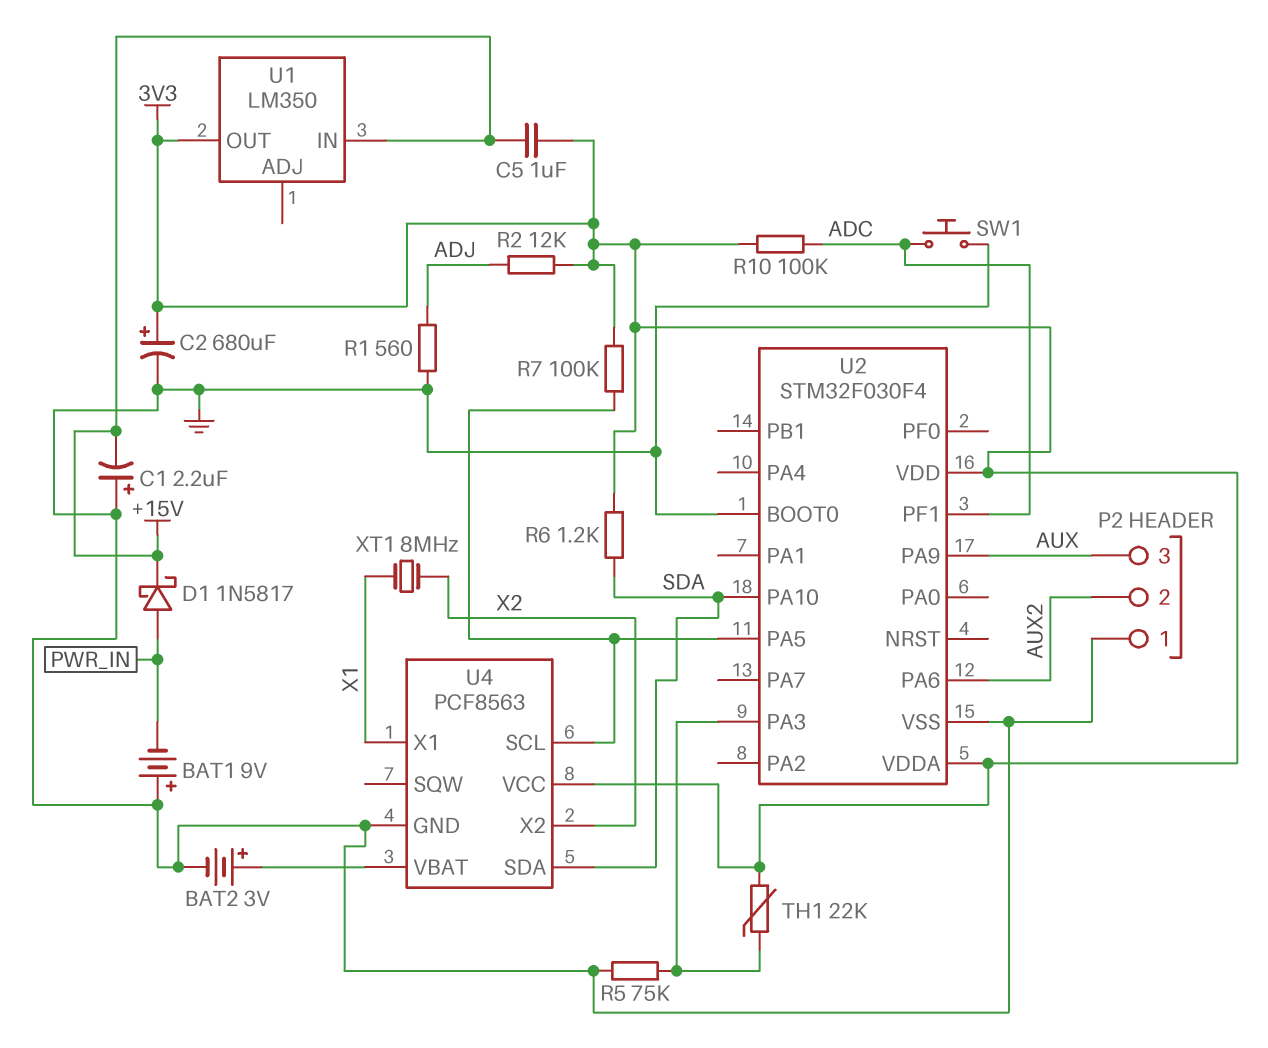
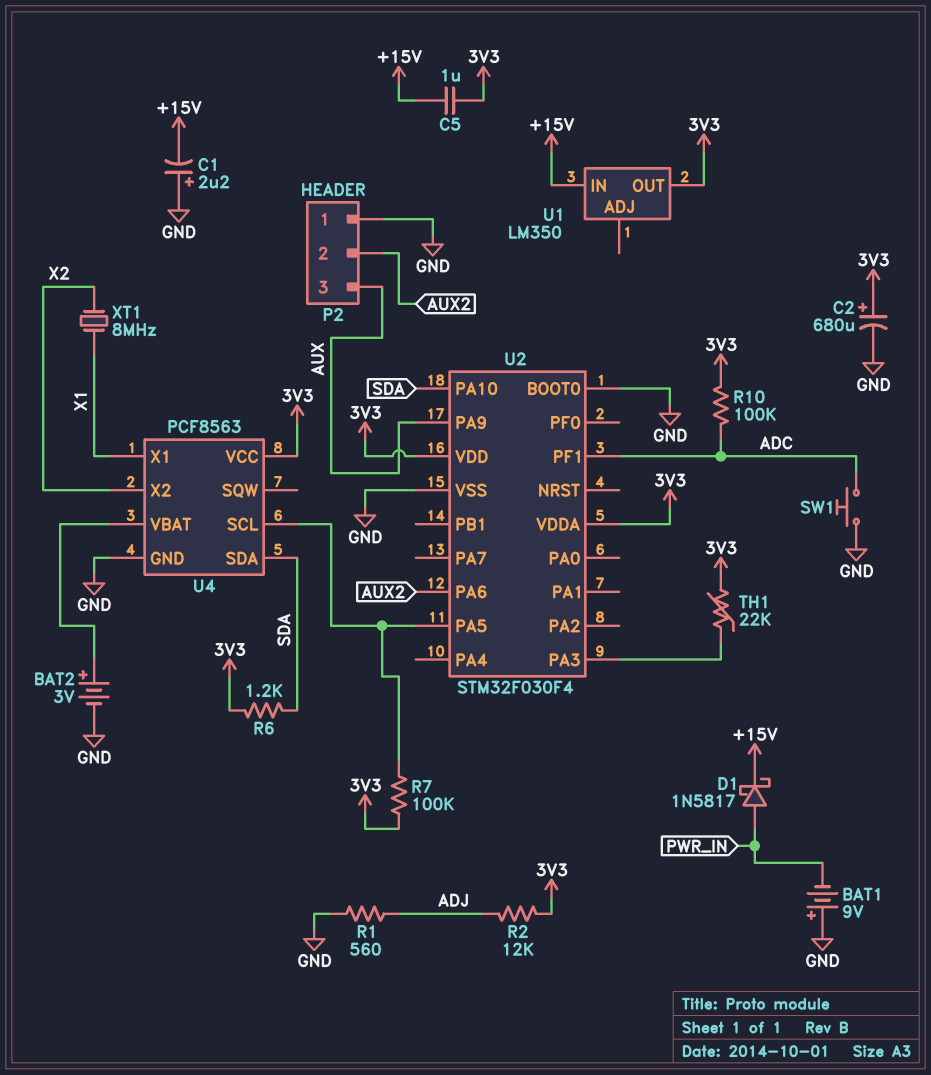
R5: 75k (GND, U2/PA3) -> none

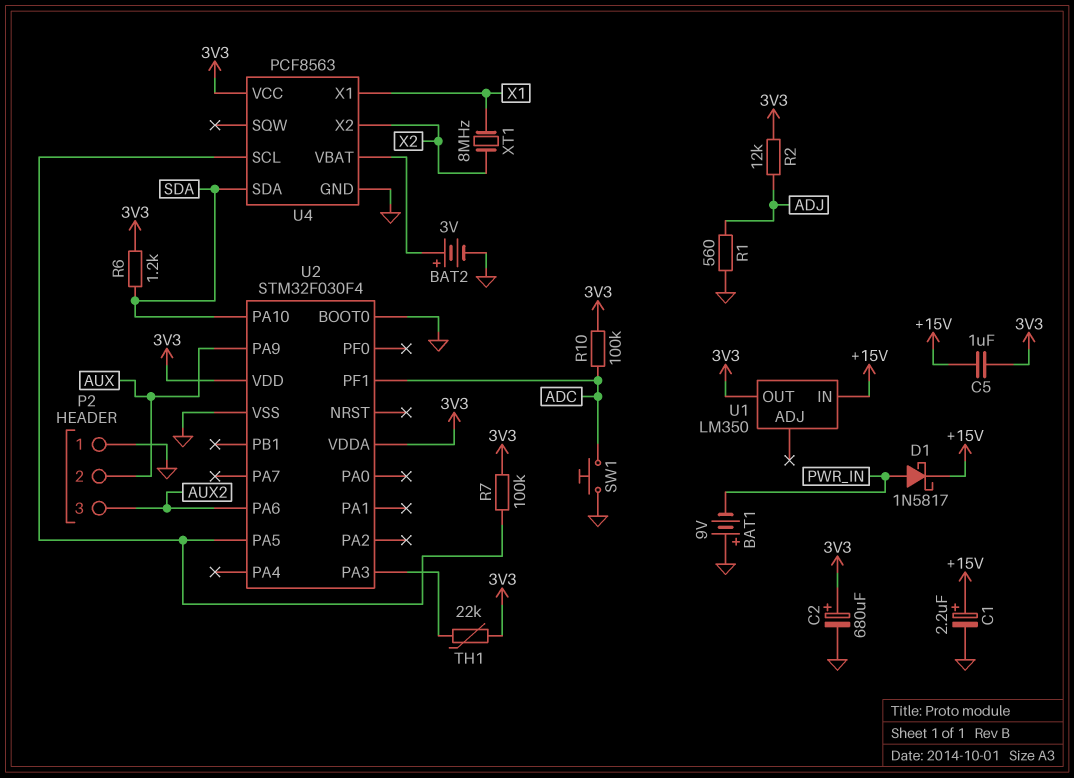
C1: 2.2uF (plus GND, minus +15V) -> 2.2uF (plus +15V, minus GND)
P2 pin 2: AUX2 -> AUX
P2 pin 3: AUX -> AUX2

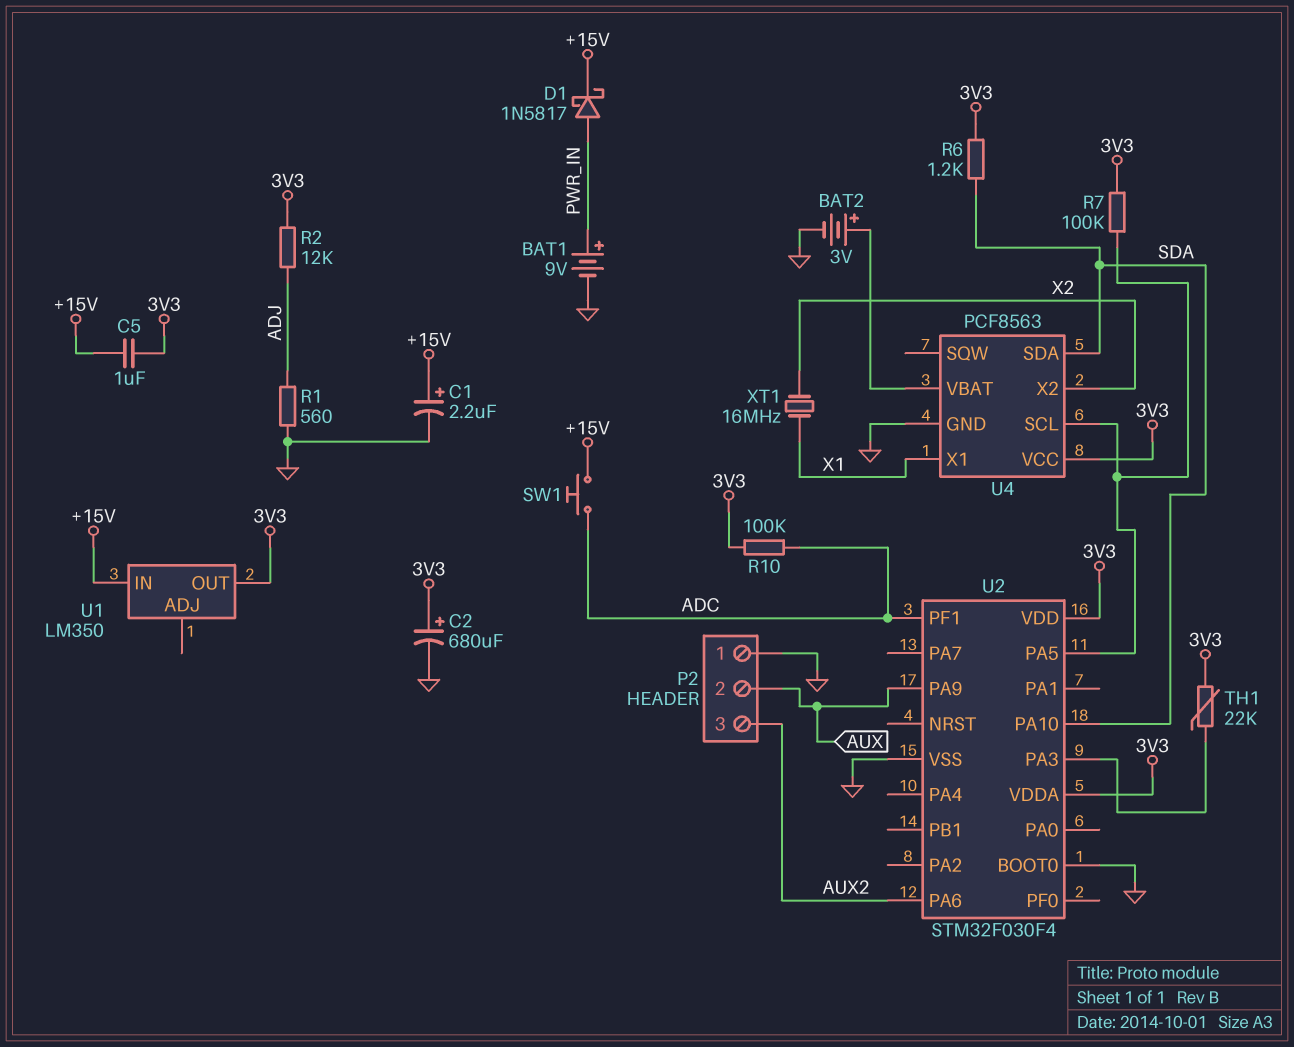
BAT1: 9V (plus GND, minus PWR_IN) -> 9V (plus PWR_IN, minus GND)
SW1: button (ADC, GND) -> button (+15V, ADC)
XT1: 8MHz (X1, X2) -> 16MHz (X1, X2)

